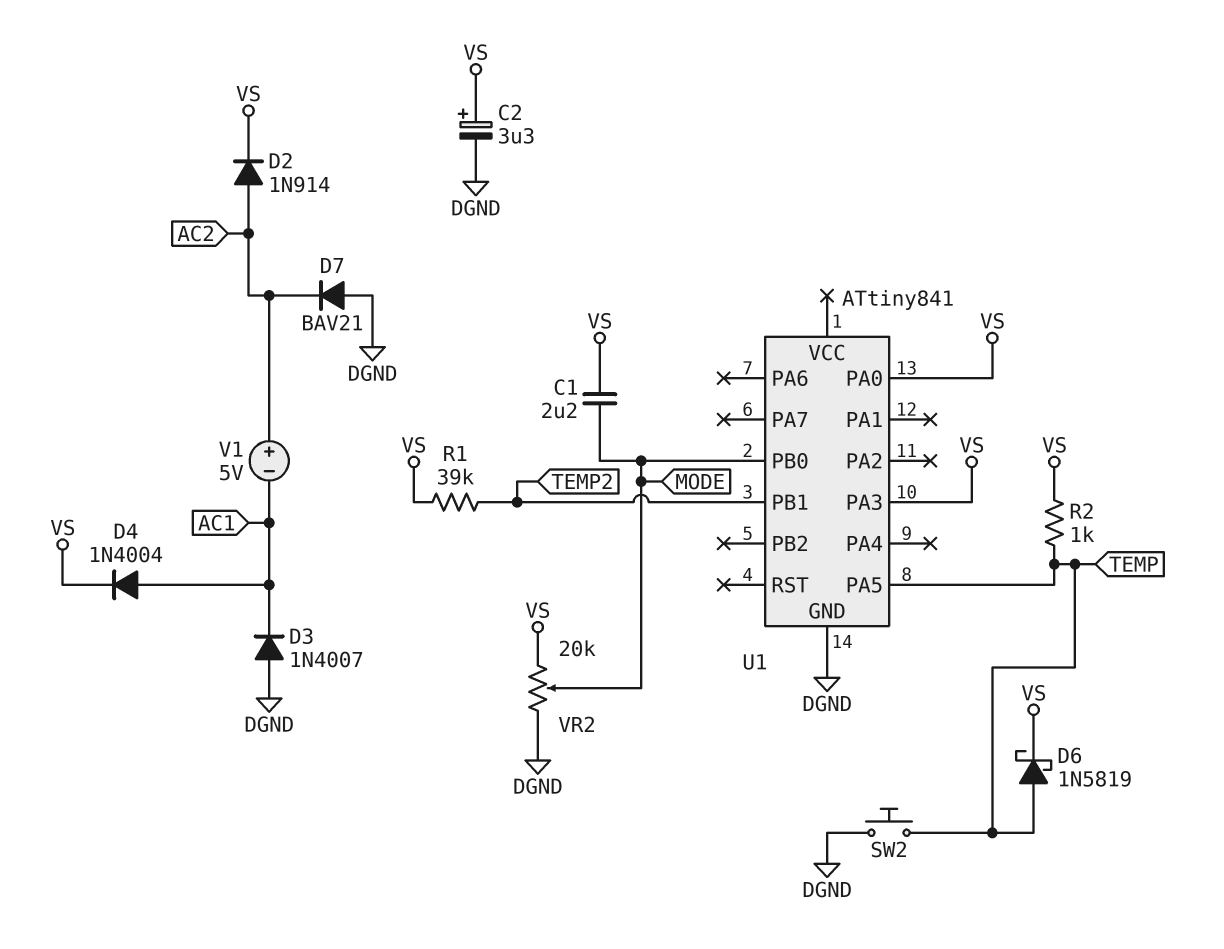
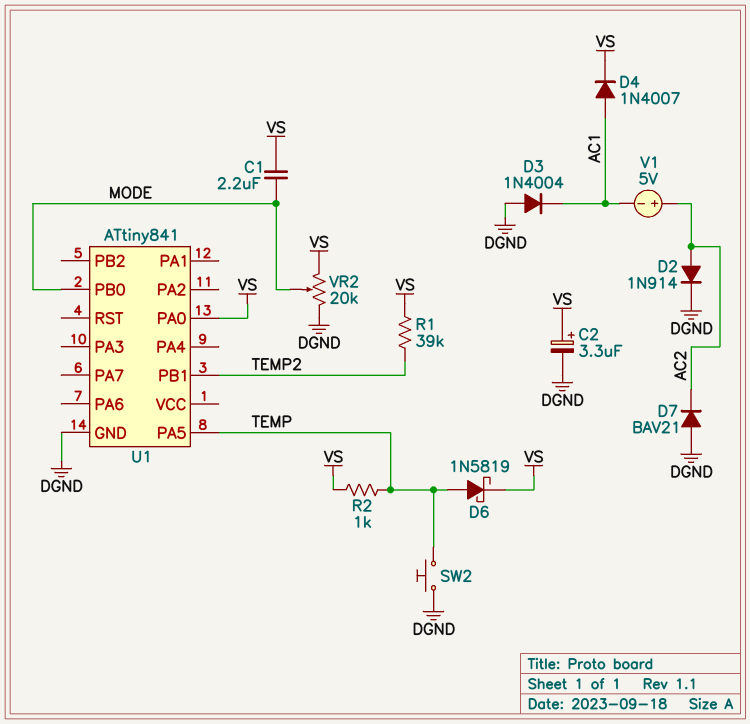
D2: diode 1N914 (A AC2, K VS) -> diode 1N914 (A AC2, K DGND)
D3: diode 1N4007 (A DGND, K AC1) -> diode 1N4004 (A DGND, K AC1)
D4: diode 1N4004 (A AC1, K VS) -> diode 1N4007 (A AC1, K VS)
U1 pin PA3: VS -> none

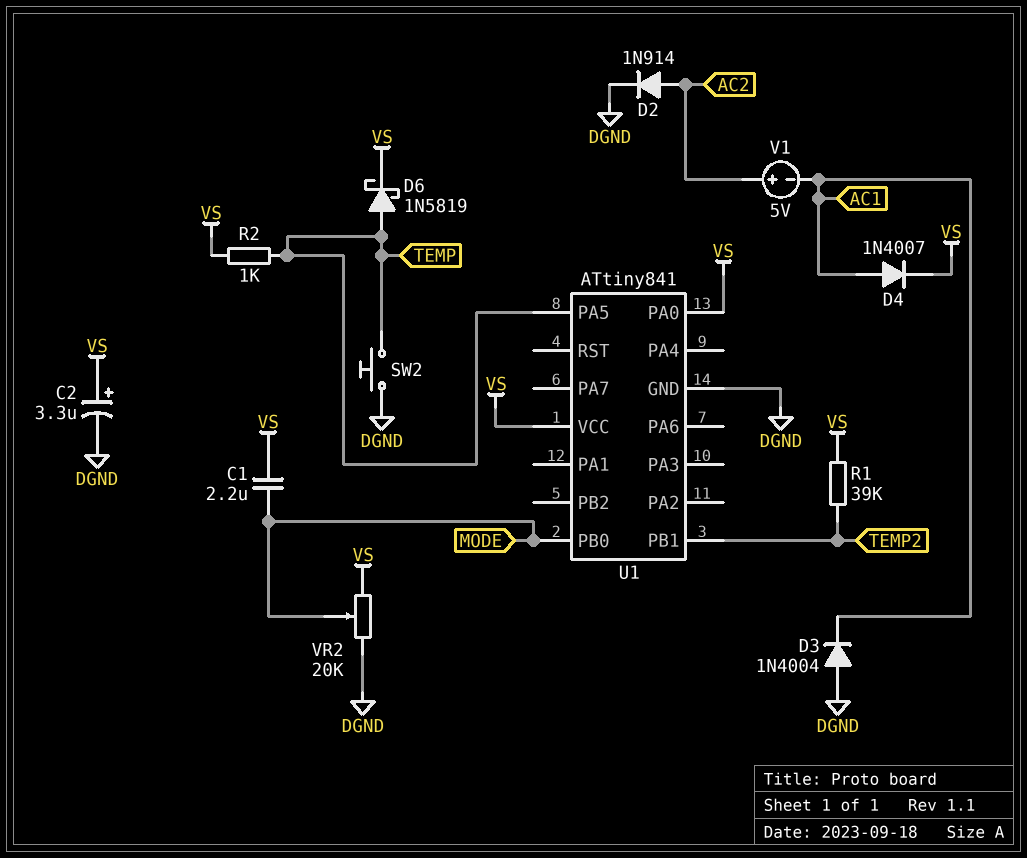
D7: diode BAV21 (A DGND, K AC2) -> none
U1 pin VCC: none -> VS

